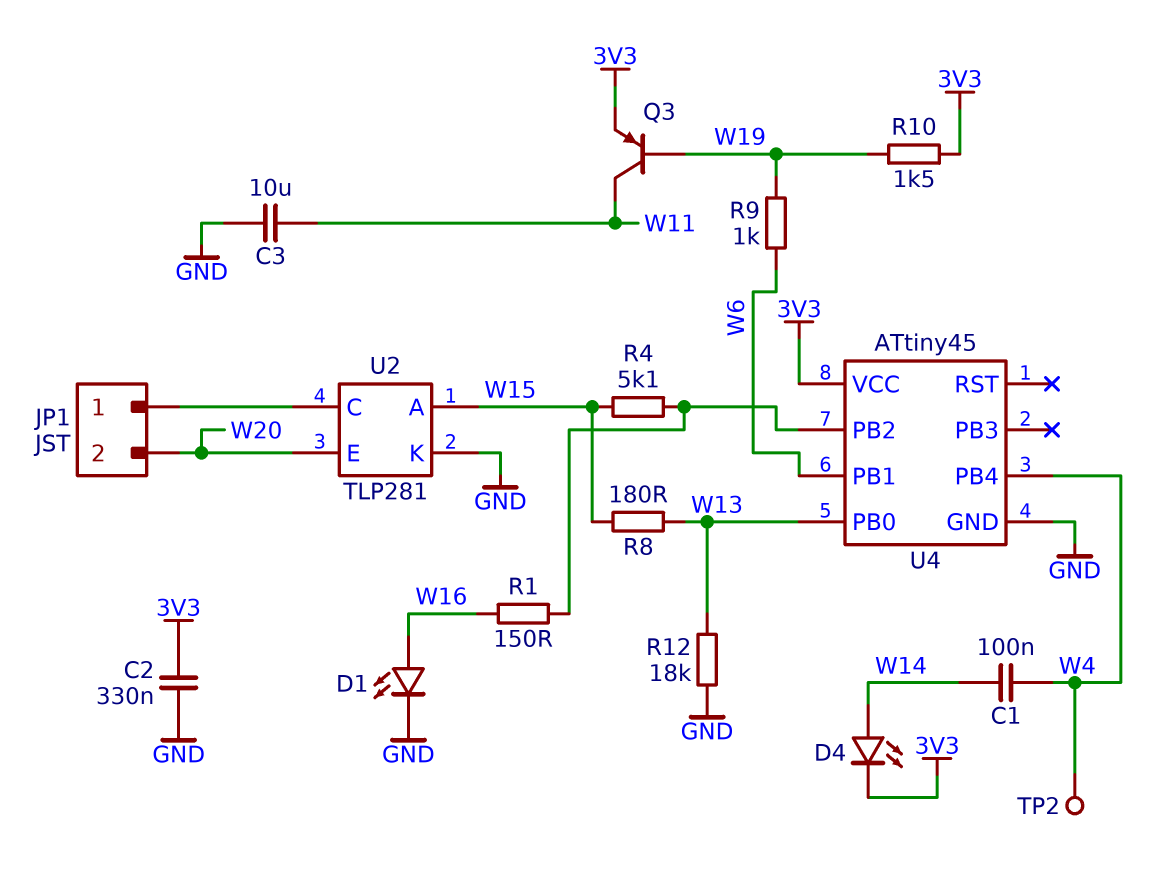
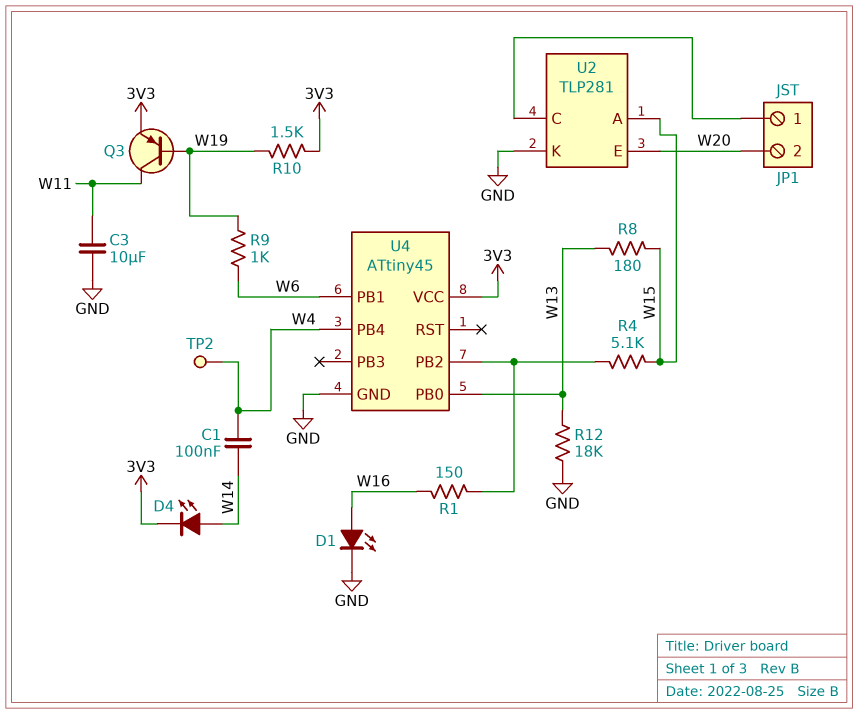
C2: 330nF (3V3, GND) -> none

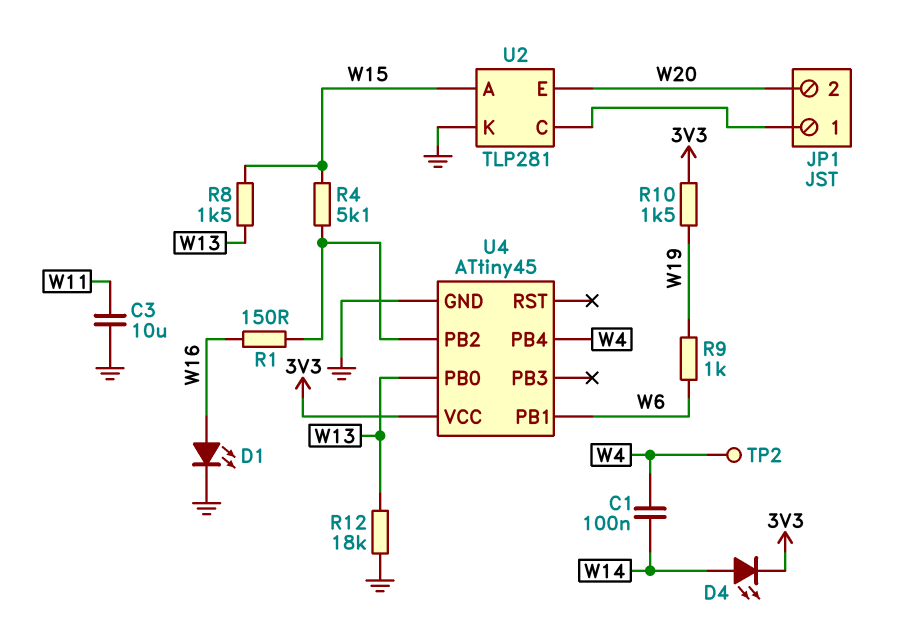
Q3: PNP (B W19, C W11, E 3V3) -> none
R8: 180 (W13, W15) -> 1.5k (W13, W15)

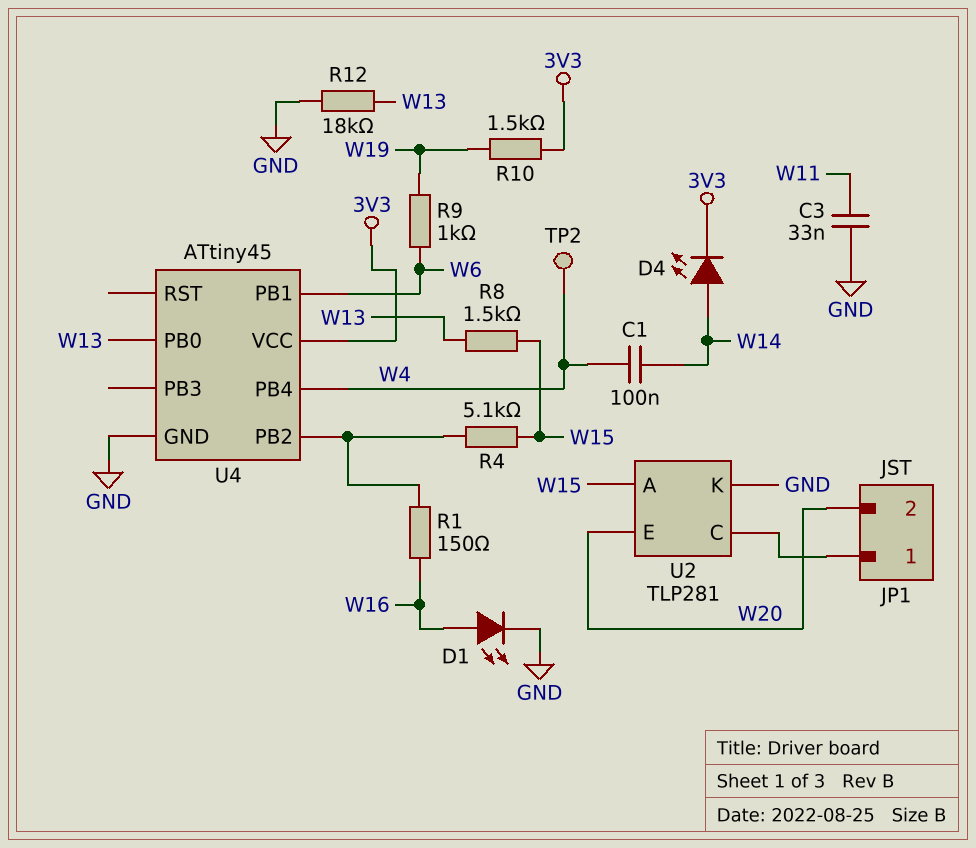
C3: 10uF (GND, W11) -> 33nF (GND, W11)

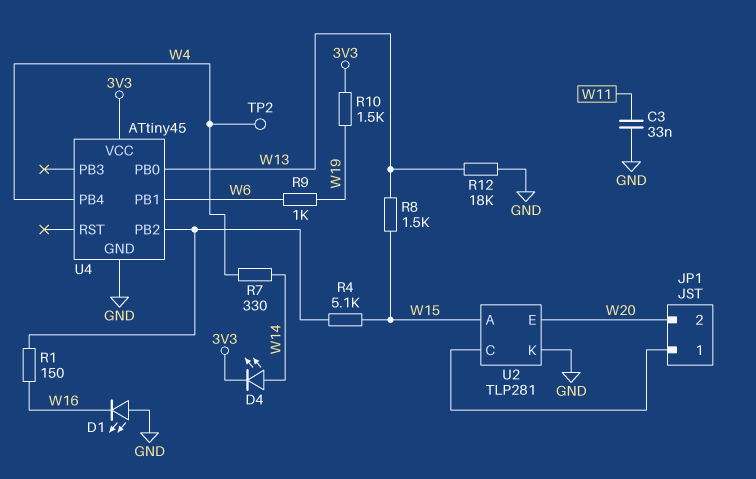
C1: 100nF (W4, W14) -> none
D1: LED (A W16, K GND) -> LED (A GND, K W16)
R7: none -> 330 (W4, W14)

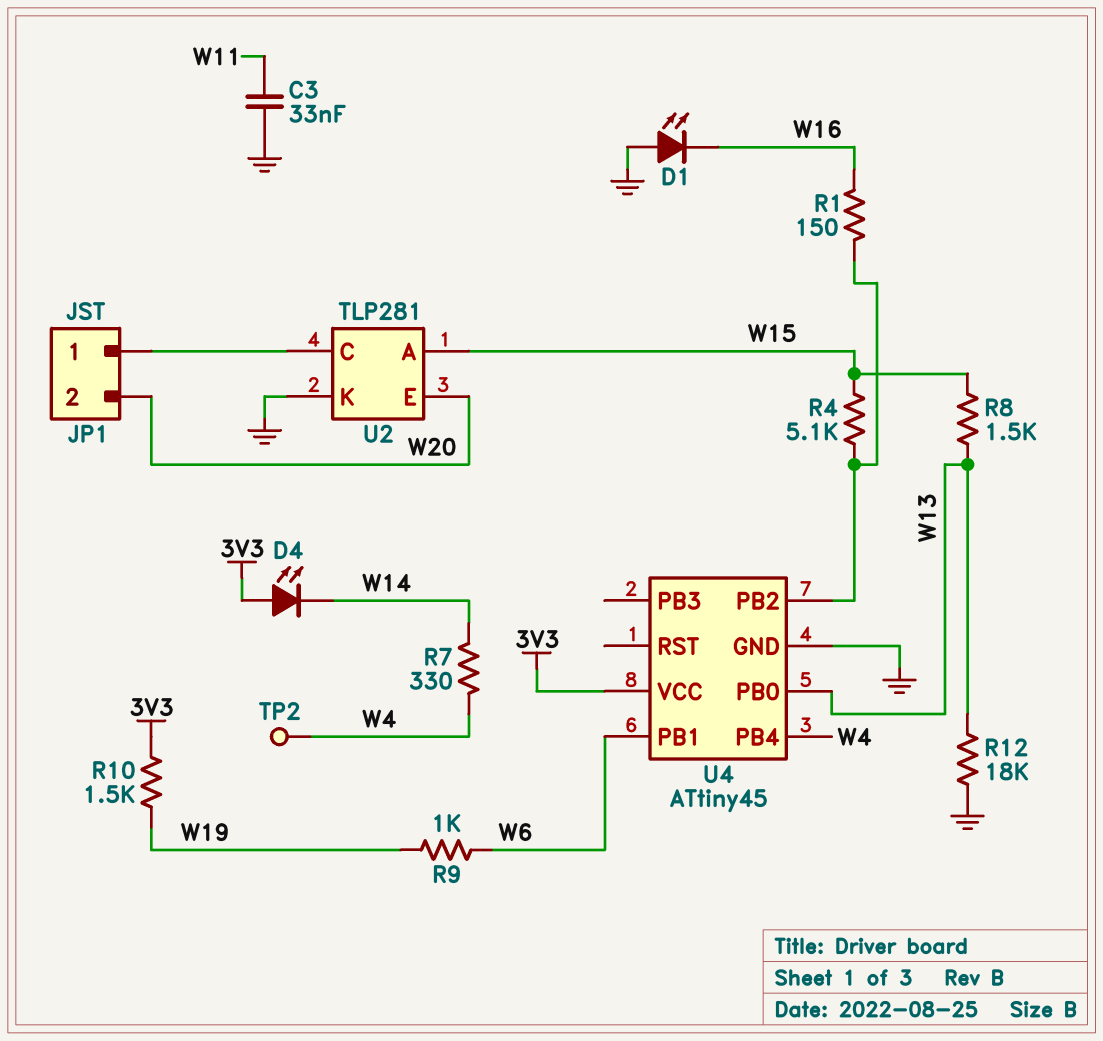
D4: LED (A W14, K 3V3) -> LED (A 3V3, K W14)

